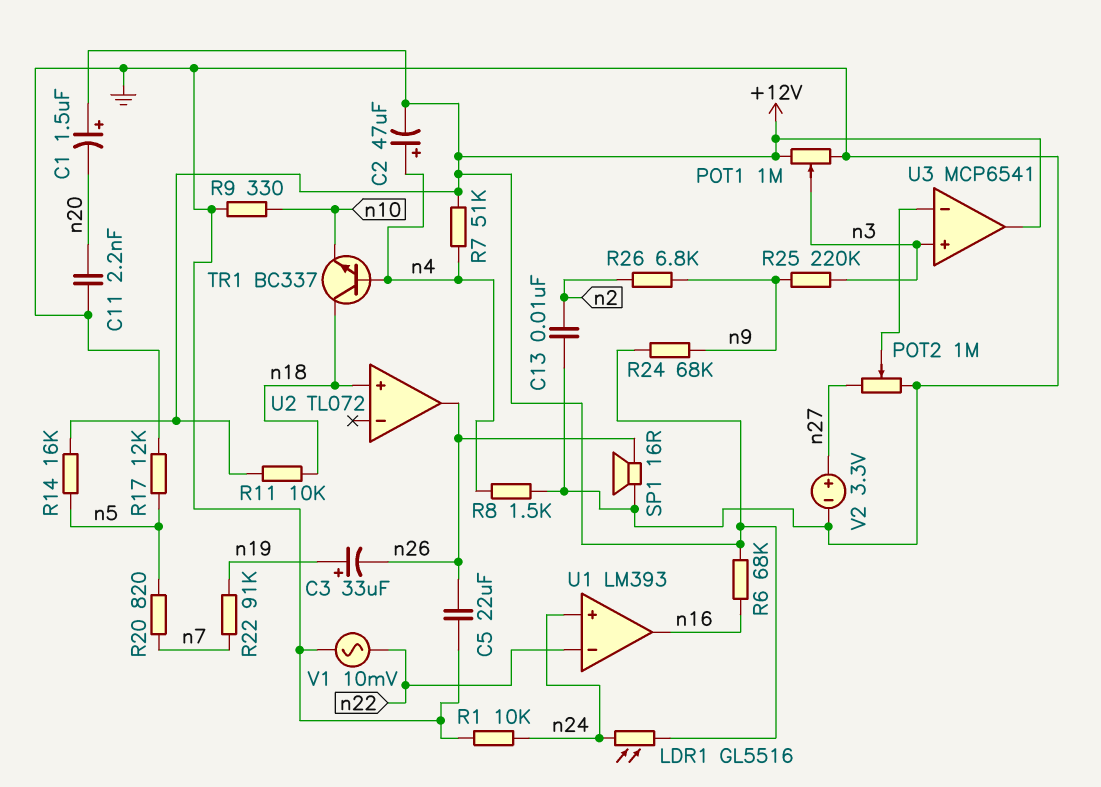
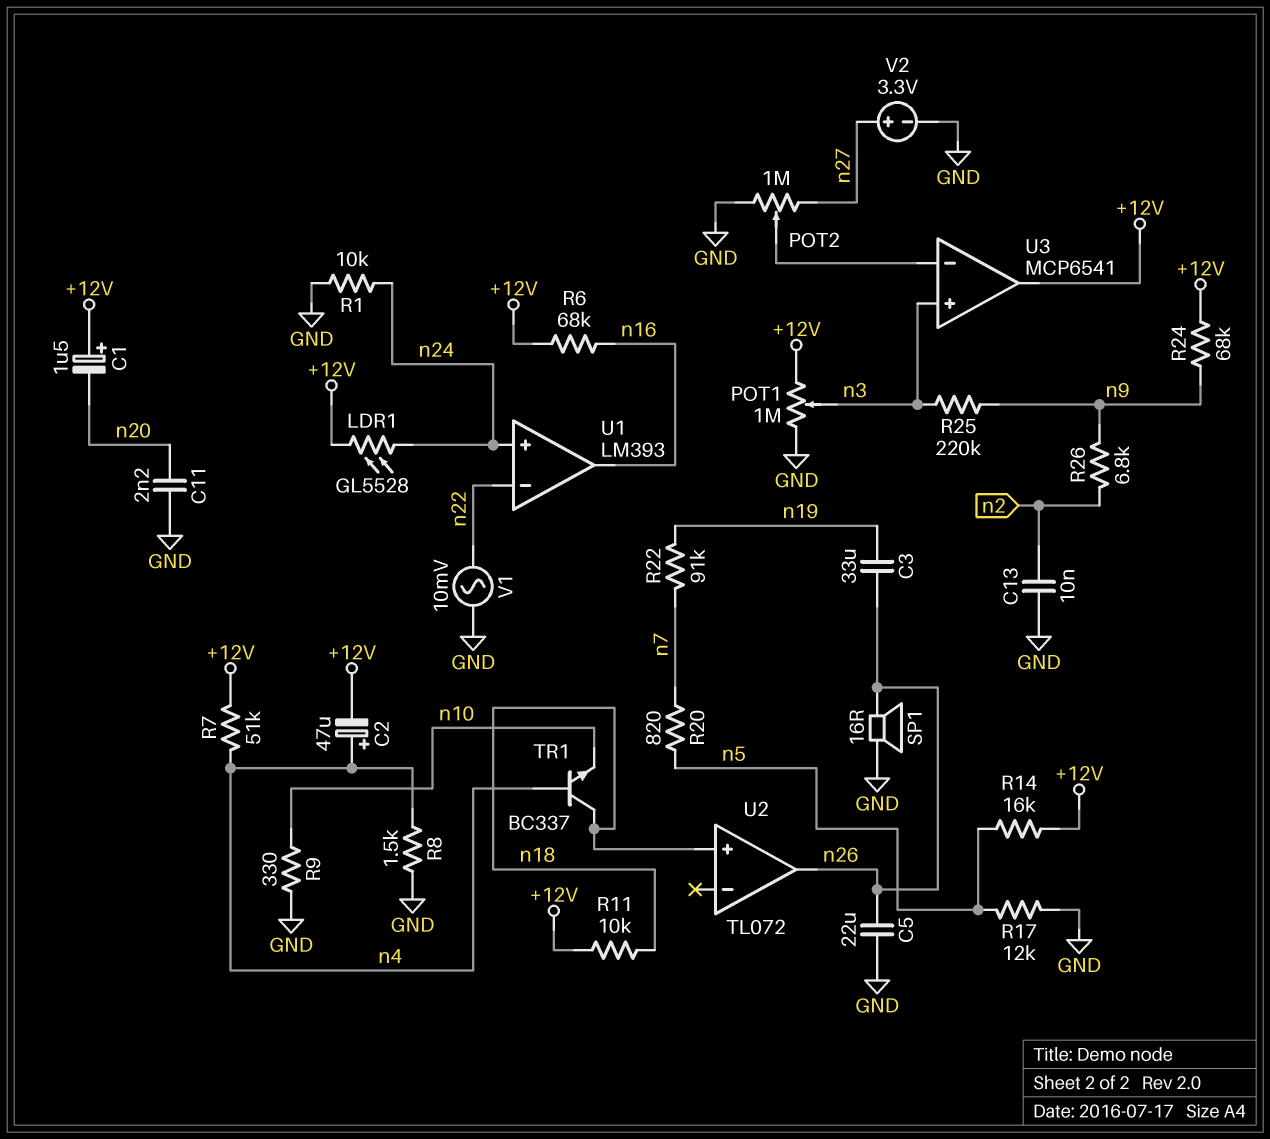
C3: 33uF (plus n19, minus n26) -> 33uF (n19, n26)
LDR1: GL5516 (+12V, n24) -> GL5528 (+12V, n24)

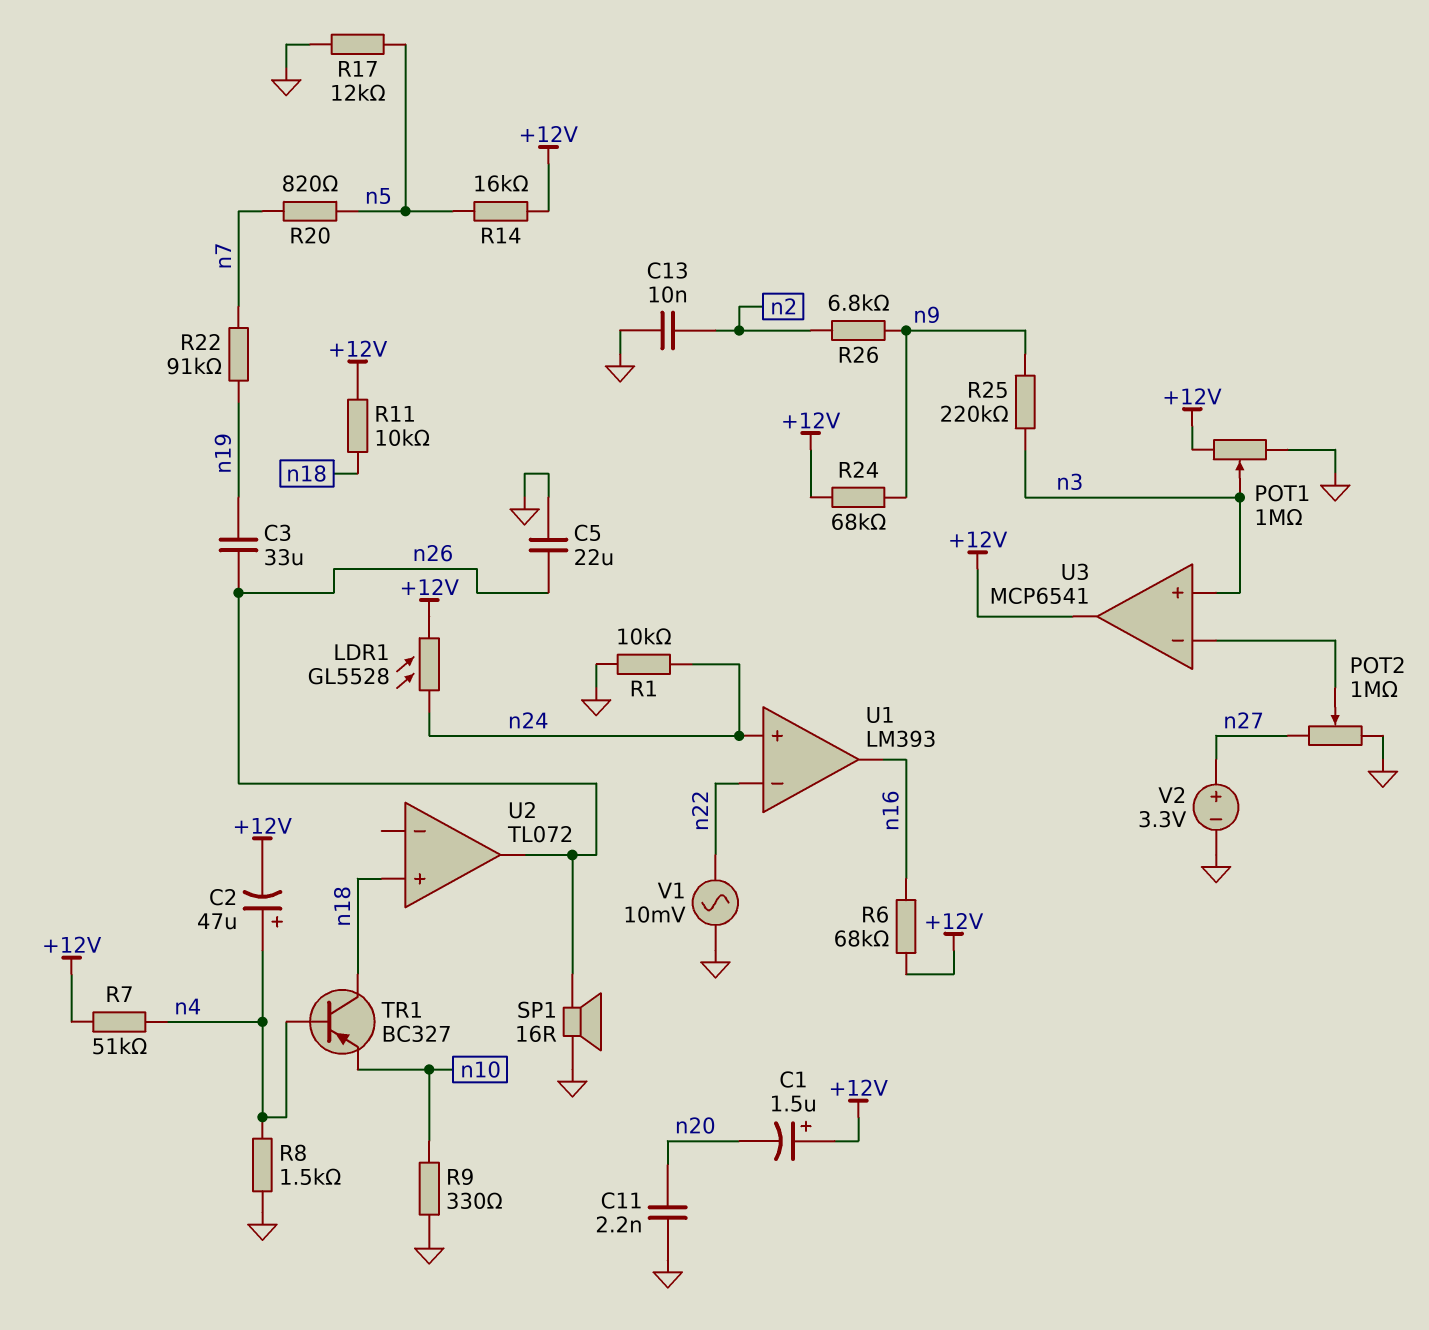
TR1: NPN BC337 (B n4, C n18, E n10) -> PNP BC327 (B n4, C n18, E n10)

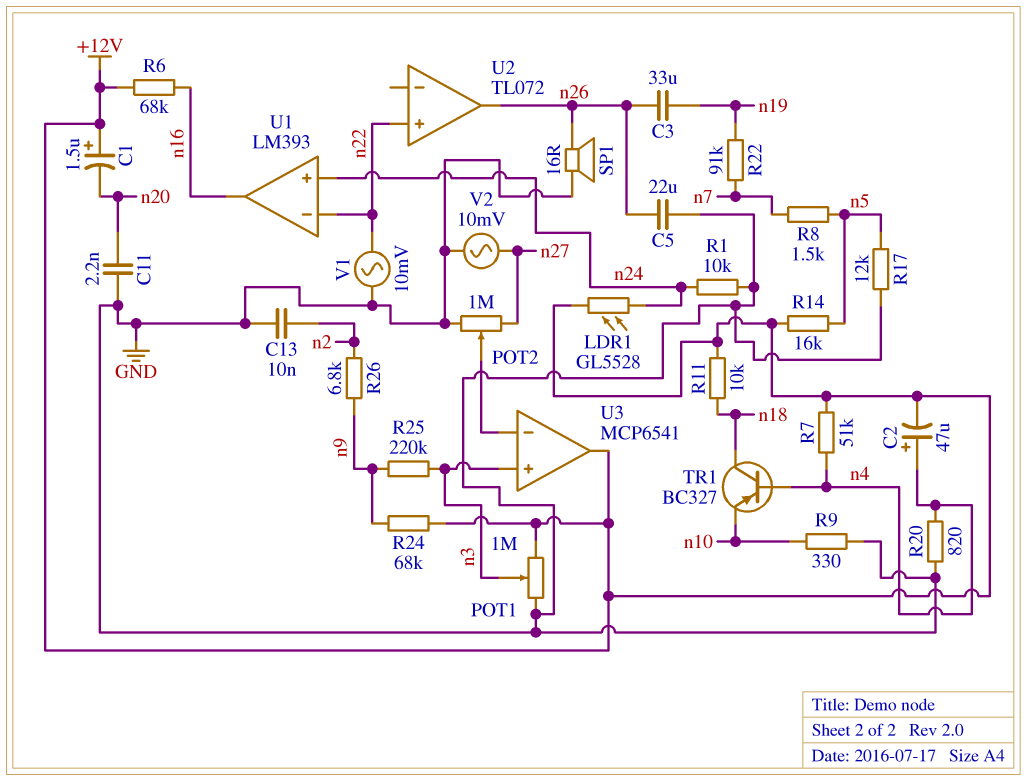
R8: 1.5k (GND, n4) -> 1.5k (n5, n7)
R20: 820 (n5, n7) -> 820 (GND, n4)
U2 pin in+: n18 -> n22
V2: 3.3V (plus n27, minus GND) -> AC 10mV (GND, n27)

